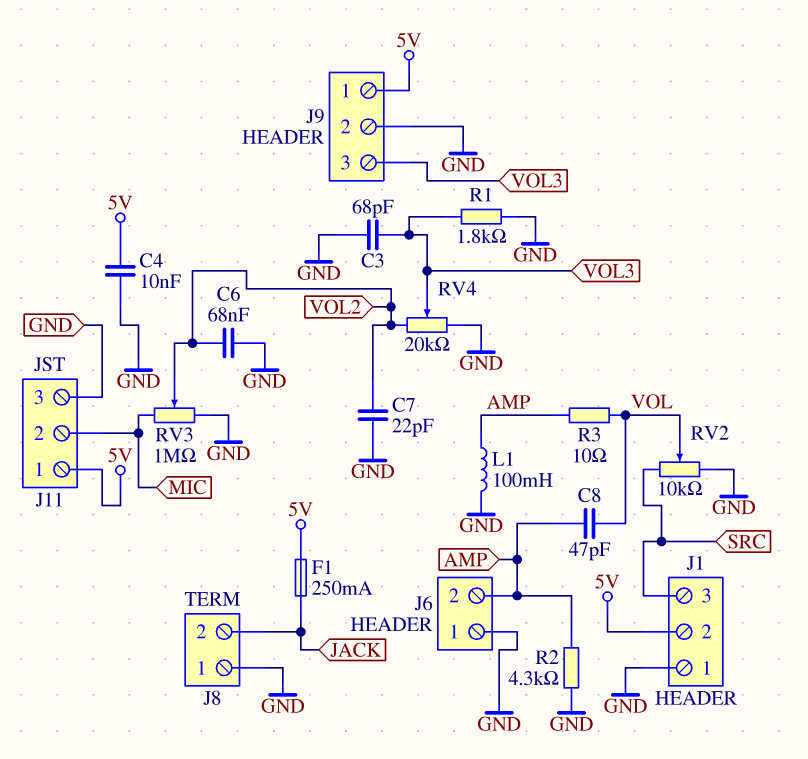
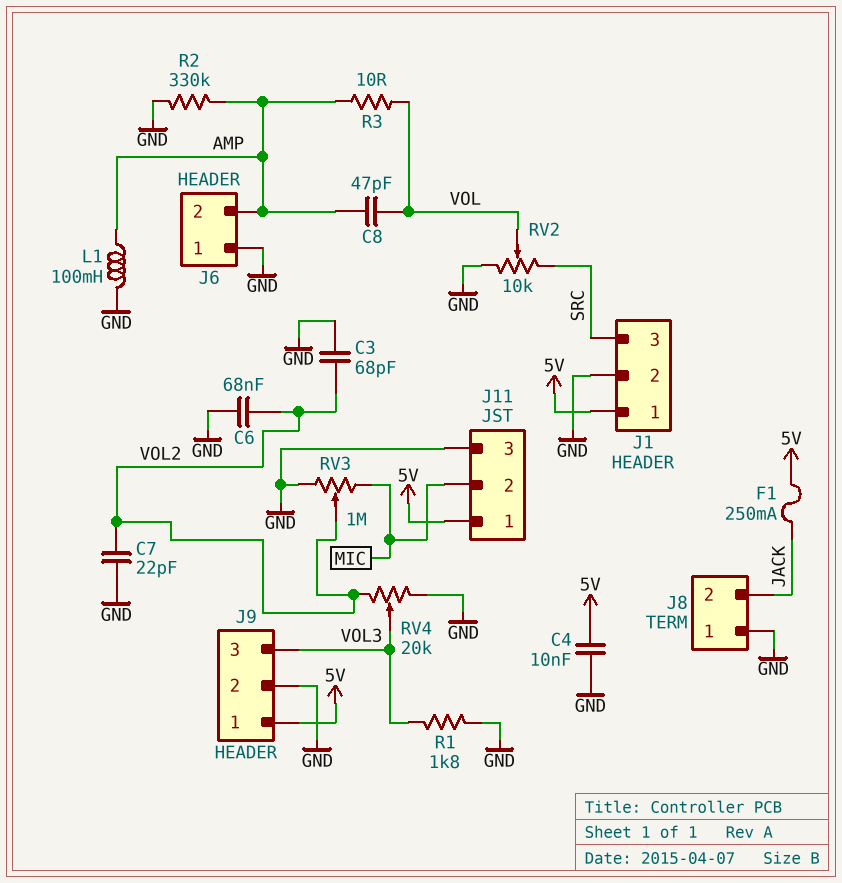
C3: 68pF (GND, VOL3) -> 68pF (GND, VOL2)
J1 pin 1: GND -> 5V
J1 pin 2: 5V -> GND
R2: 4.3k (AMP, GND) -> 330k (AMP, GND)

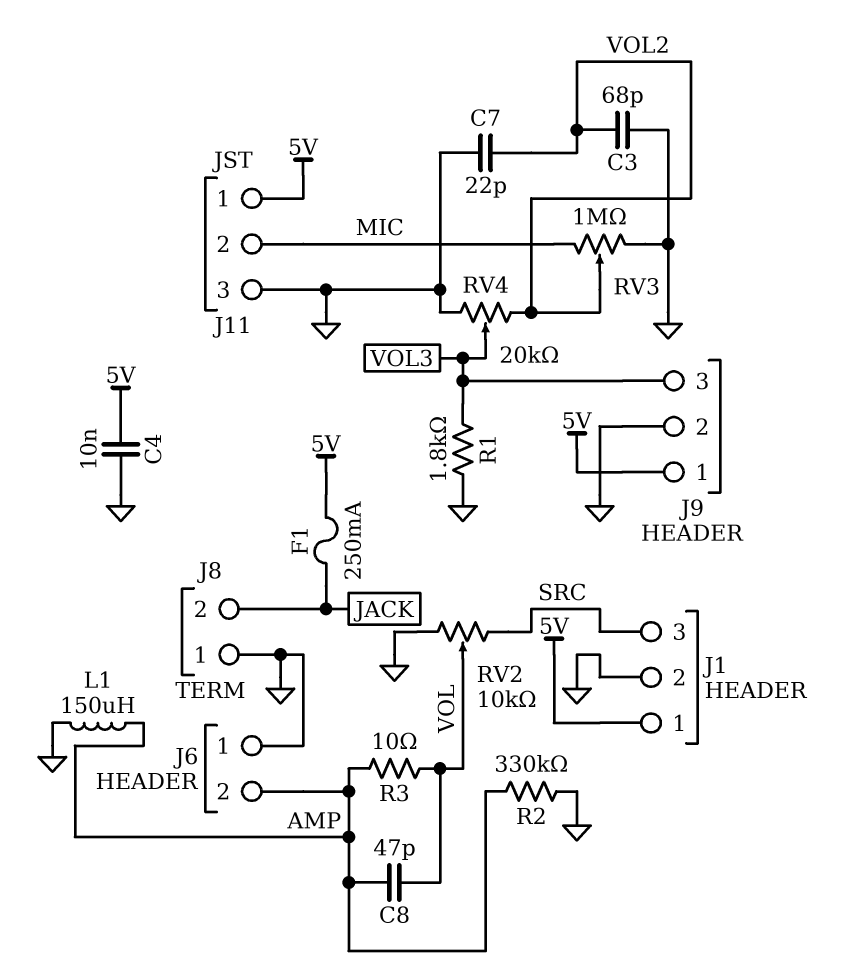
C6: 68nF (GND, VOL2) -> none
L1: 100mH (AMP, GND) -> 150uH (AMP, GND)

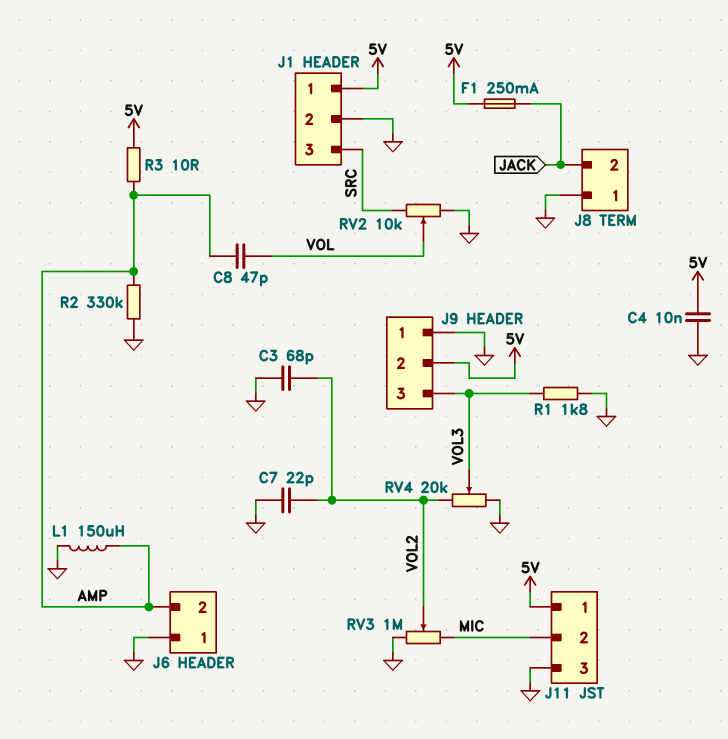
J9 pin 1: 5V -> GND
J9 pin 2: GND -> 5V
R3: 10 (AMP, VOL) -> 10 (5V, AMP)

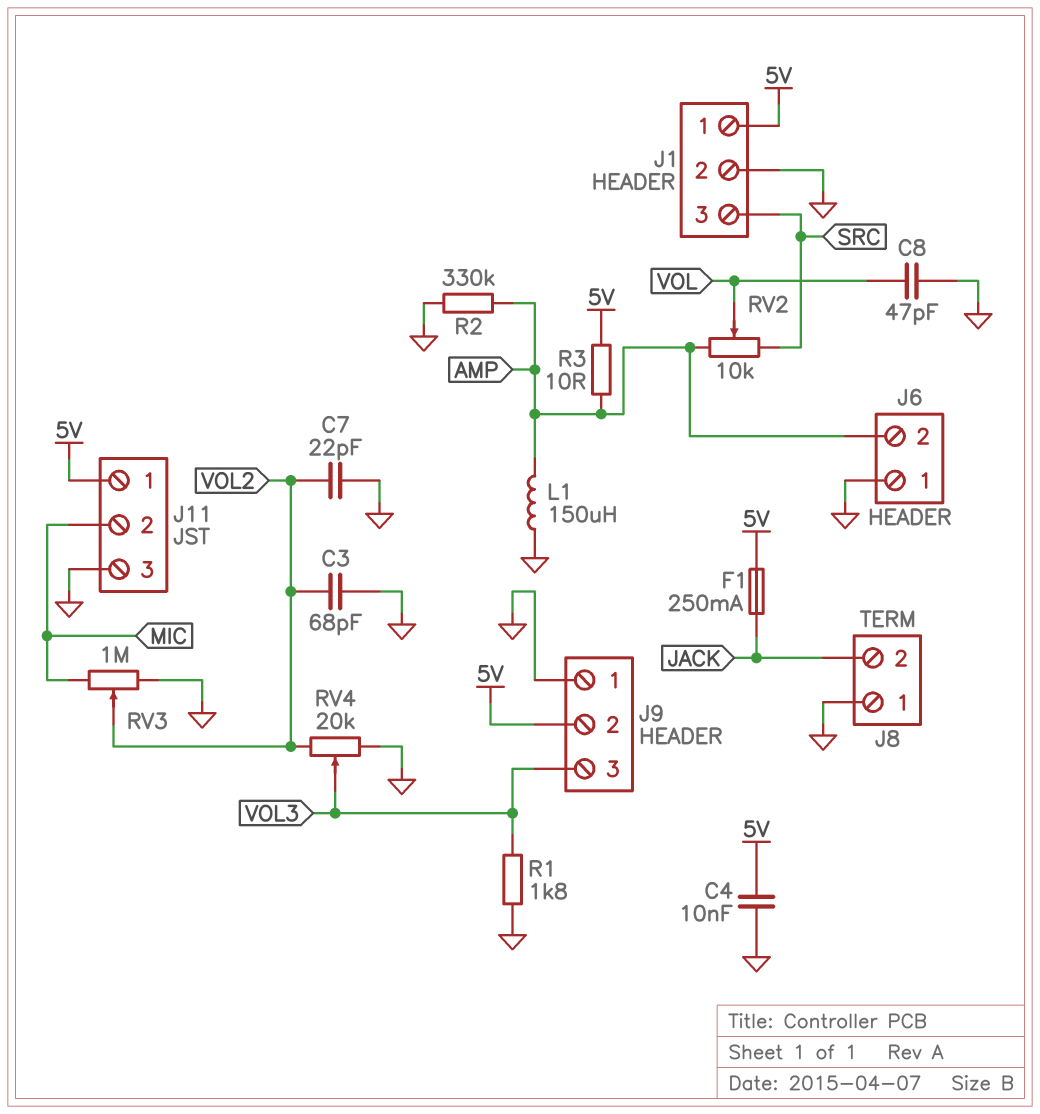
C8: 47pF (AMP, VOL) -> 47pF (GND, VOL)
RV2: 10k (GND, SRC, wiper VOL) -> 10k (AMP, SRC, wiper VOL)

